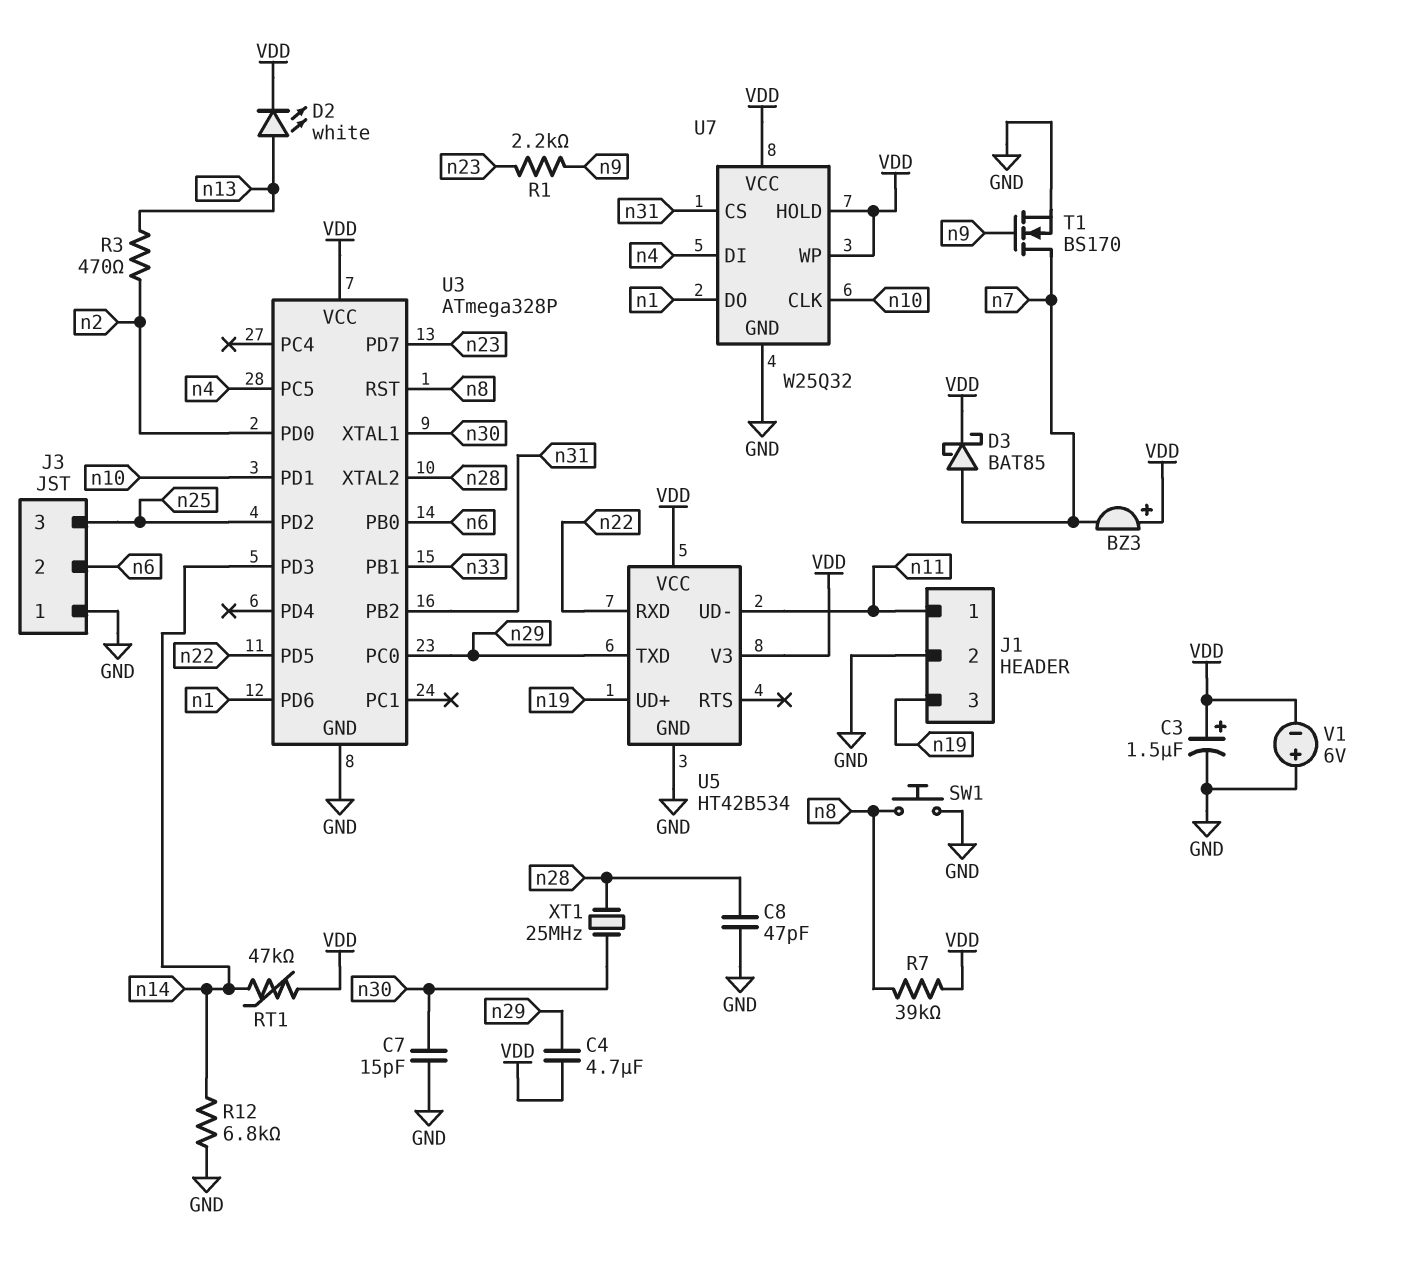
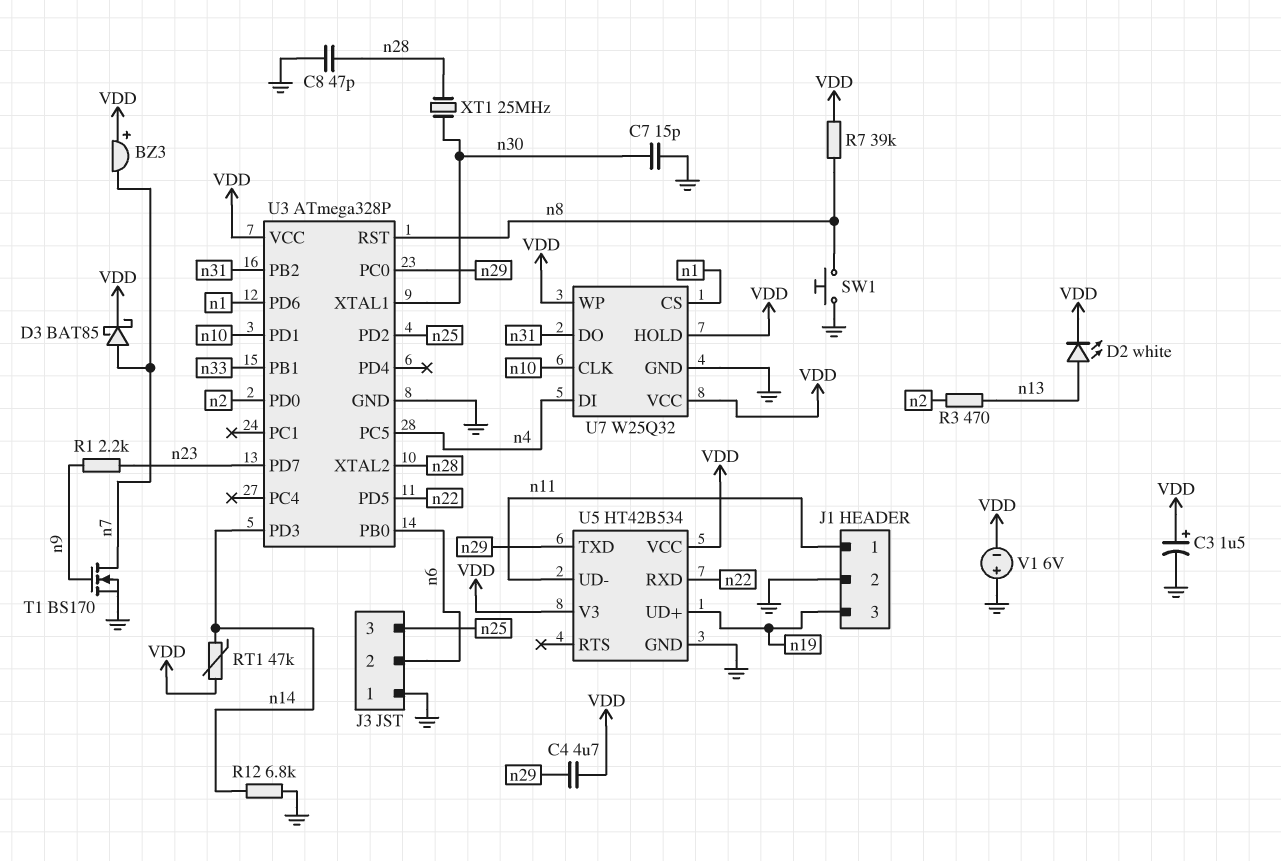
U7 pin CS: n31 -> n1
U7 pin DO: n1 -> n31

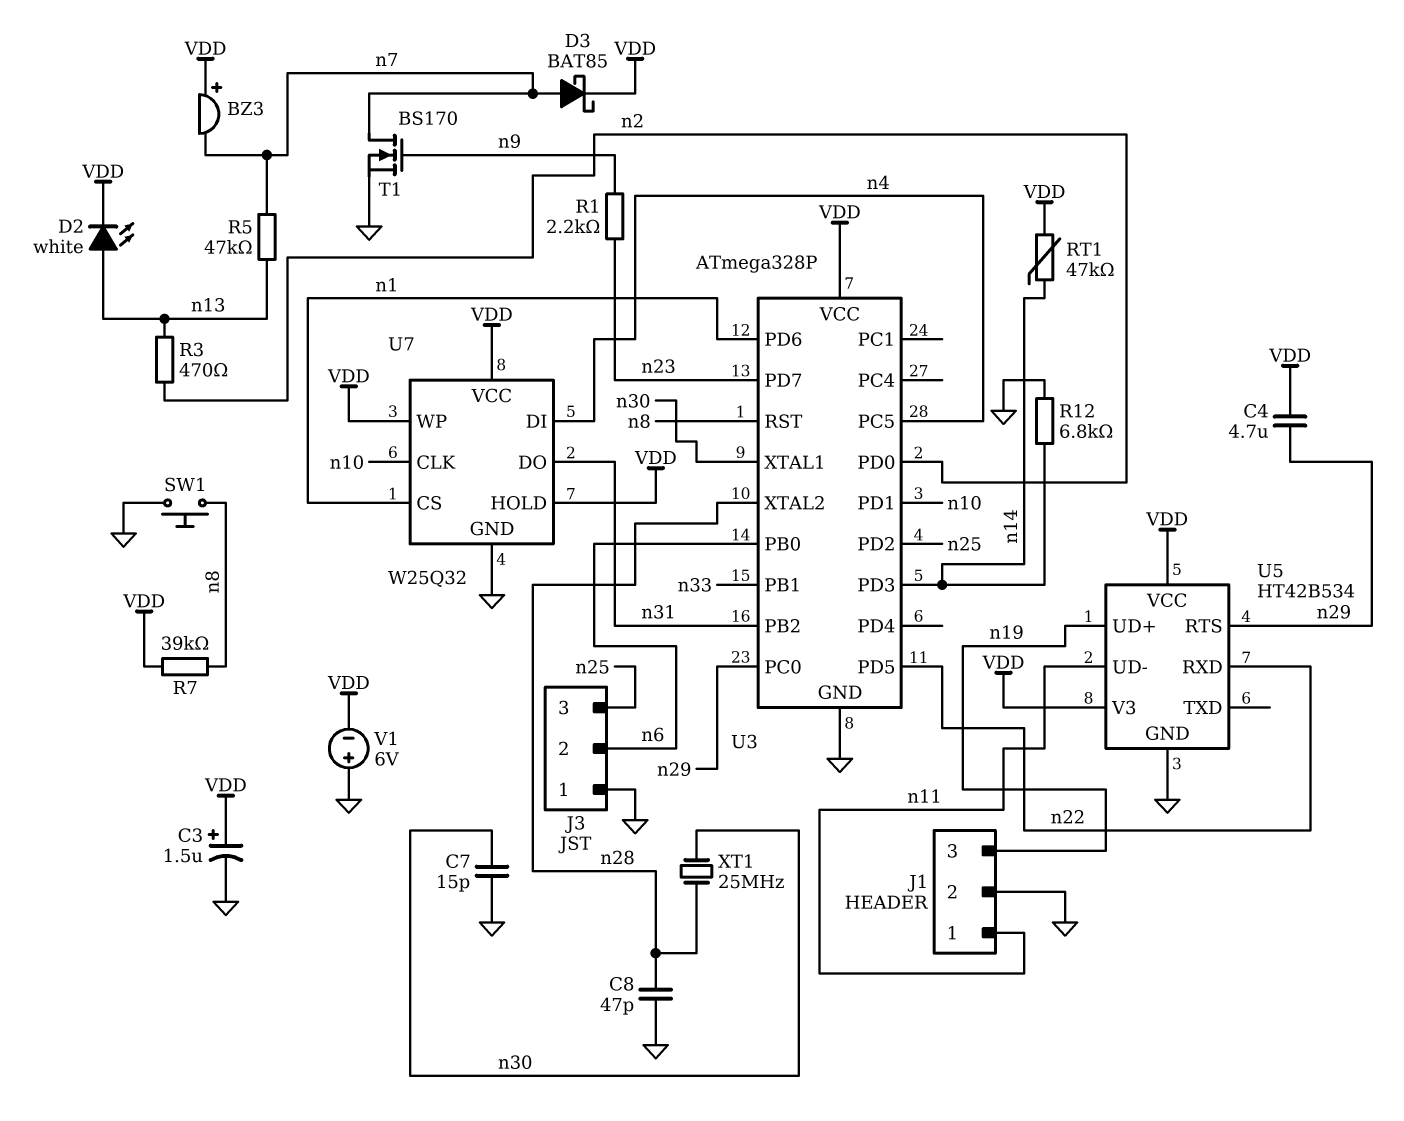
R5: none -> 47k (n7, n13)
U5 pin RTS: none -> n29
U5 pin TXD: n29 -> none

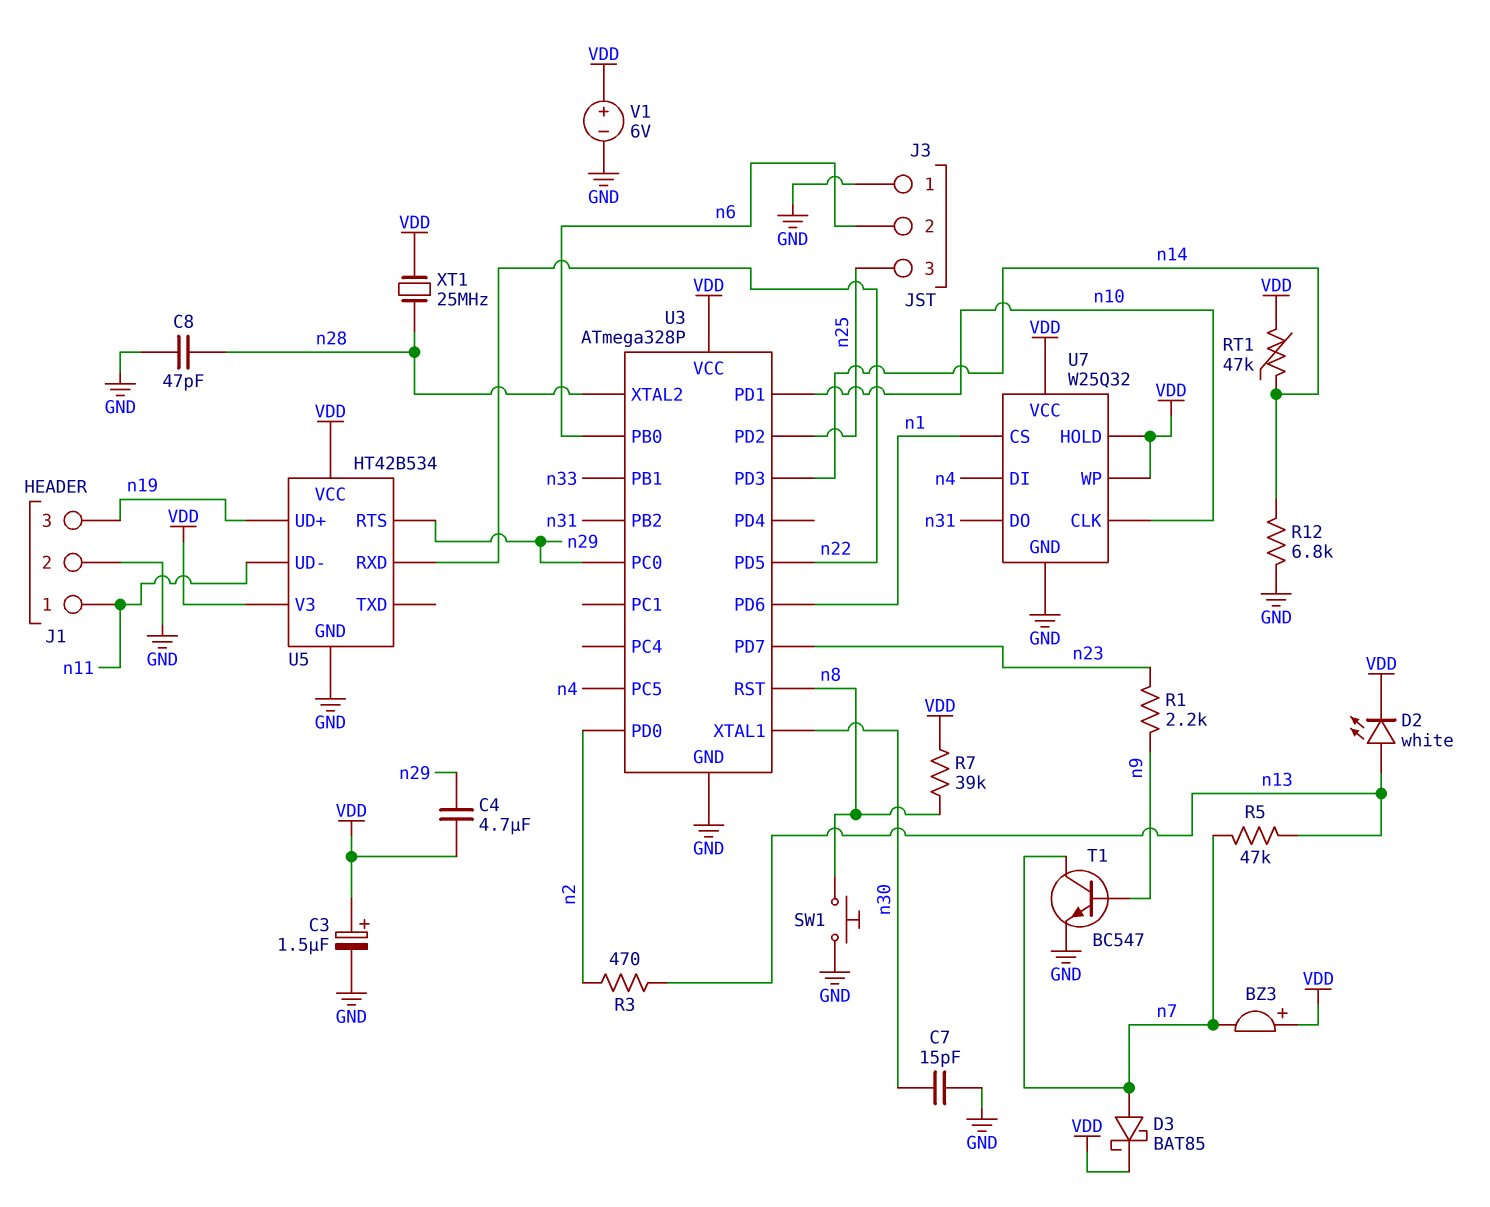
T1: NMOS BS170 (G n9, D n7, S GND) -> NPN BC547 (B n9, C n7, E GND)
V1: 6V (plus GND, minus VDD) -> 6V (plus VDD, minus GND)
XT1: 25MHz (n28, n30) -> 25MHz (VDD, n28)

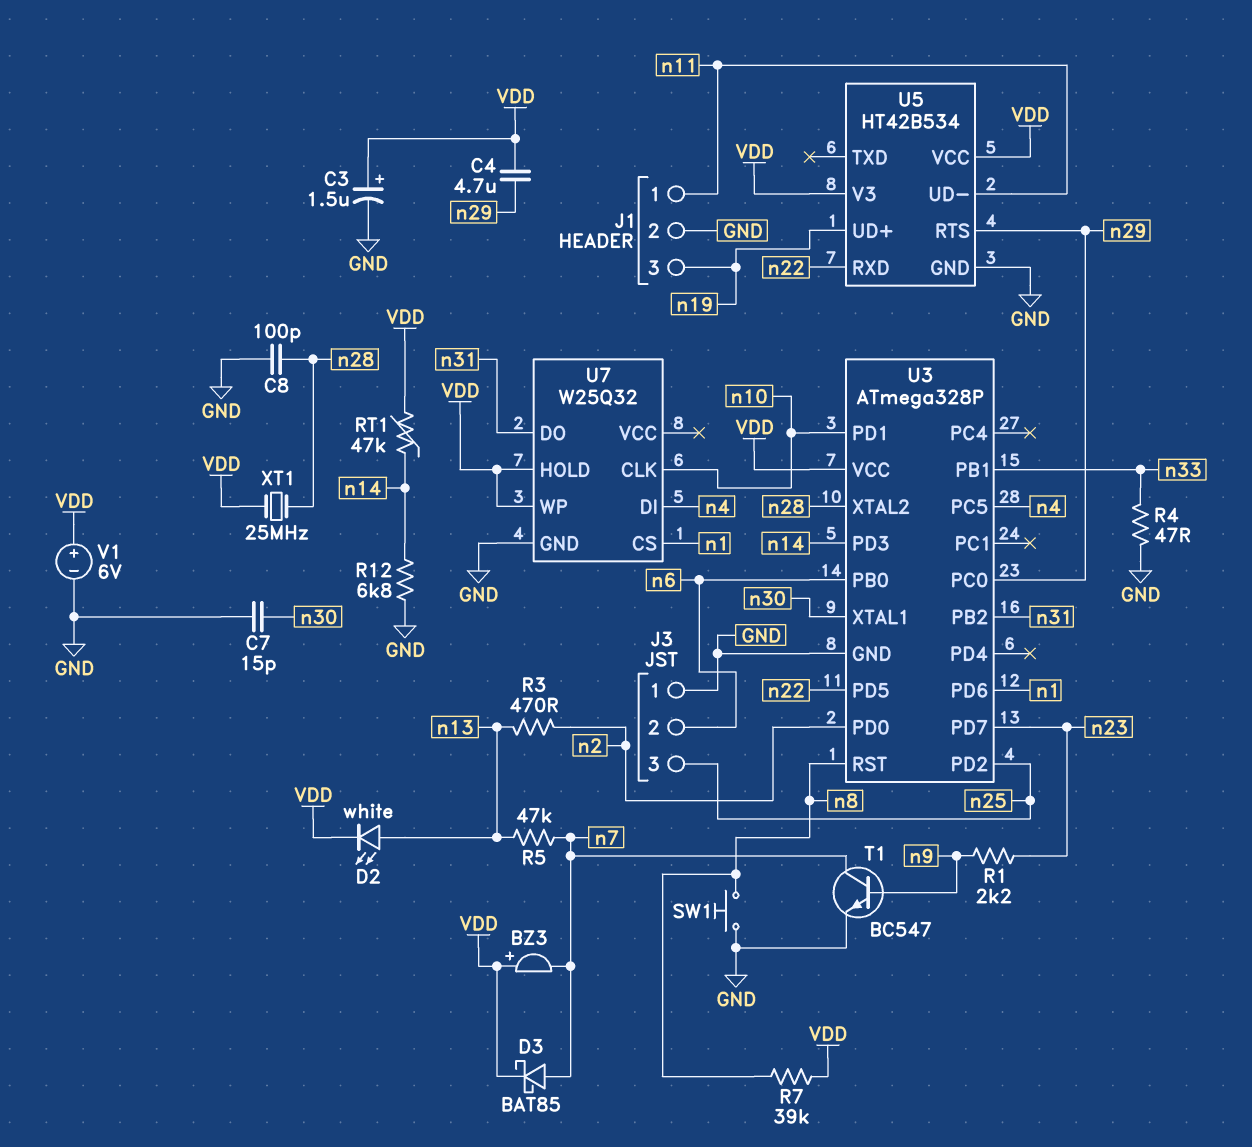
C8: 47pF (GND, n28) -> 100pF (GND, n28)
R4: none -> 47 (GND, n33)
U7 pin VCC: VDD -> none

